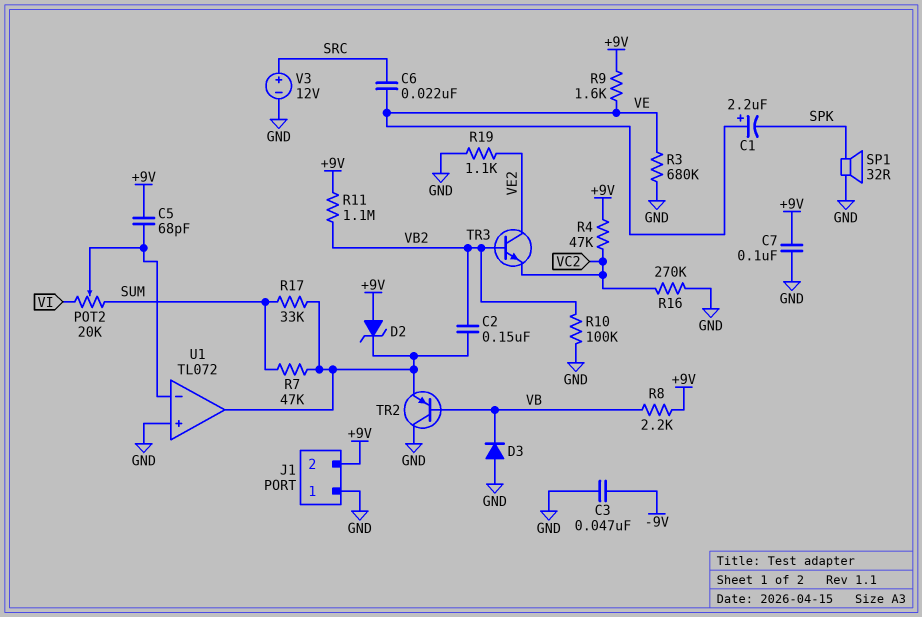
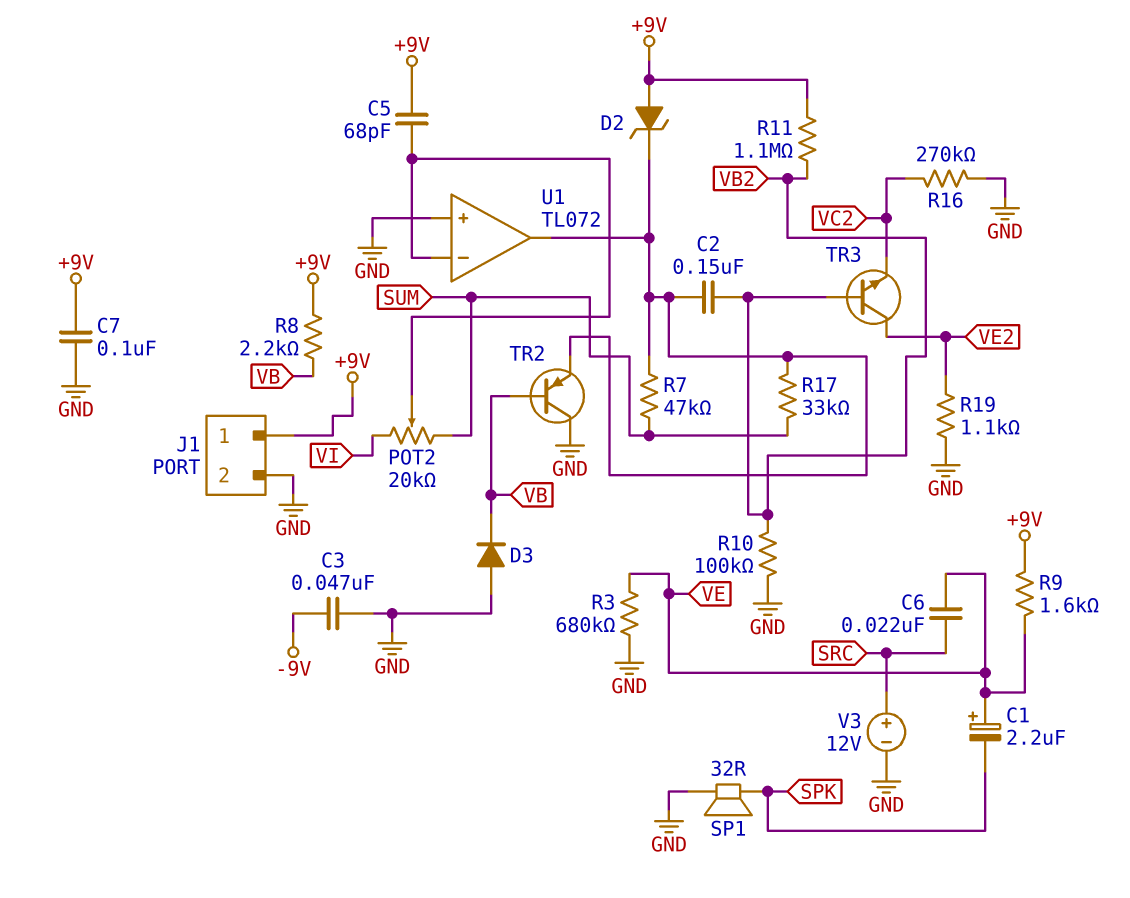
J1 pin 1: GND -> +9V
J1 pin 2: +9V -> GND
R4: 47k (+9V, VC2) -> none

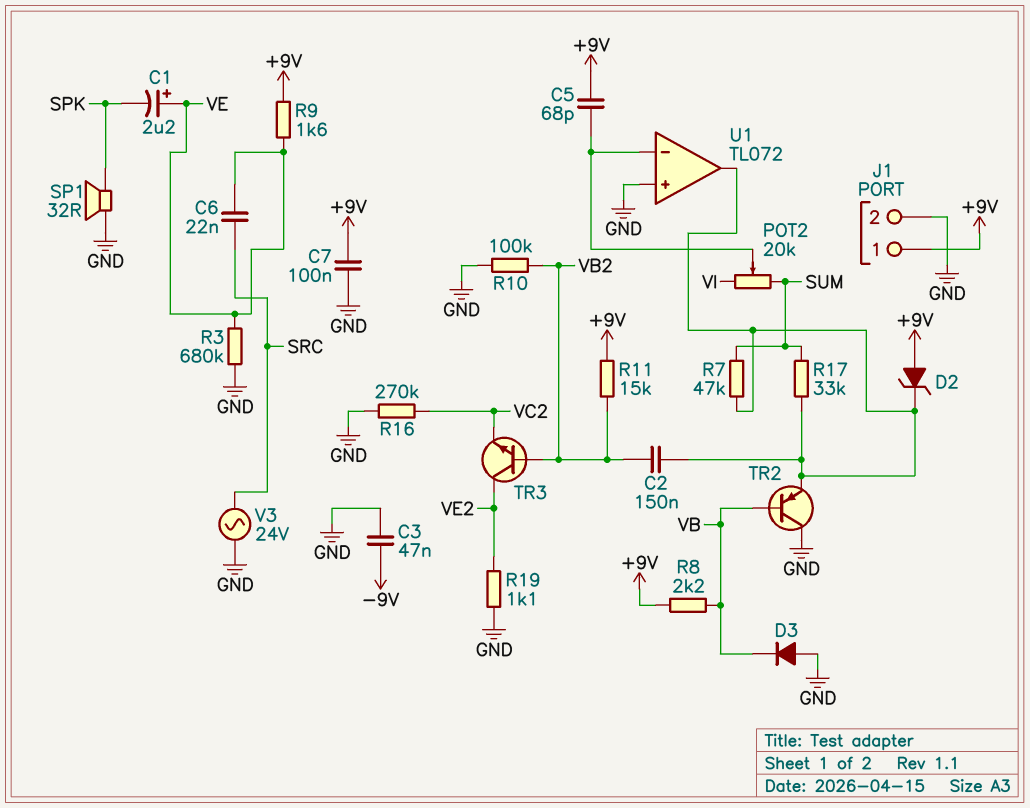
R11: 1.1M (+9V, VB2) -> 15k (+9V, VB2)
V3: 12V (plus SRC, minus GND) -> AC 24V (GND, SRC)

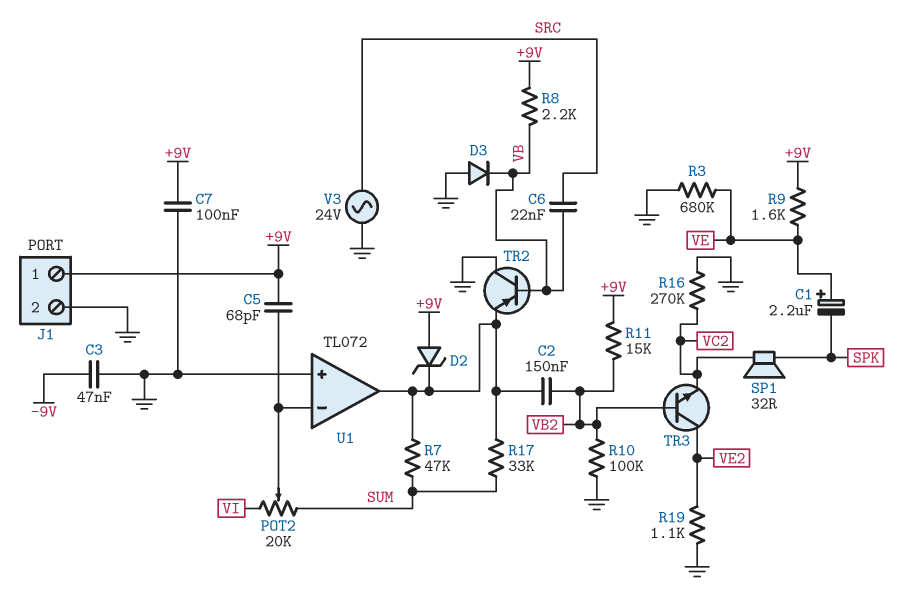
C6: 22nF (SRC, VE) -> 22nF (SRC, VB)
SP1: speaker 32R (GND, SPK) -> speaker 32R (SPK, VC2)

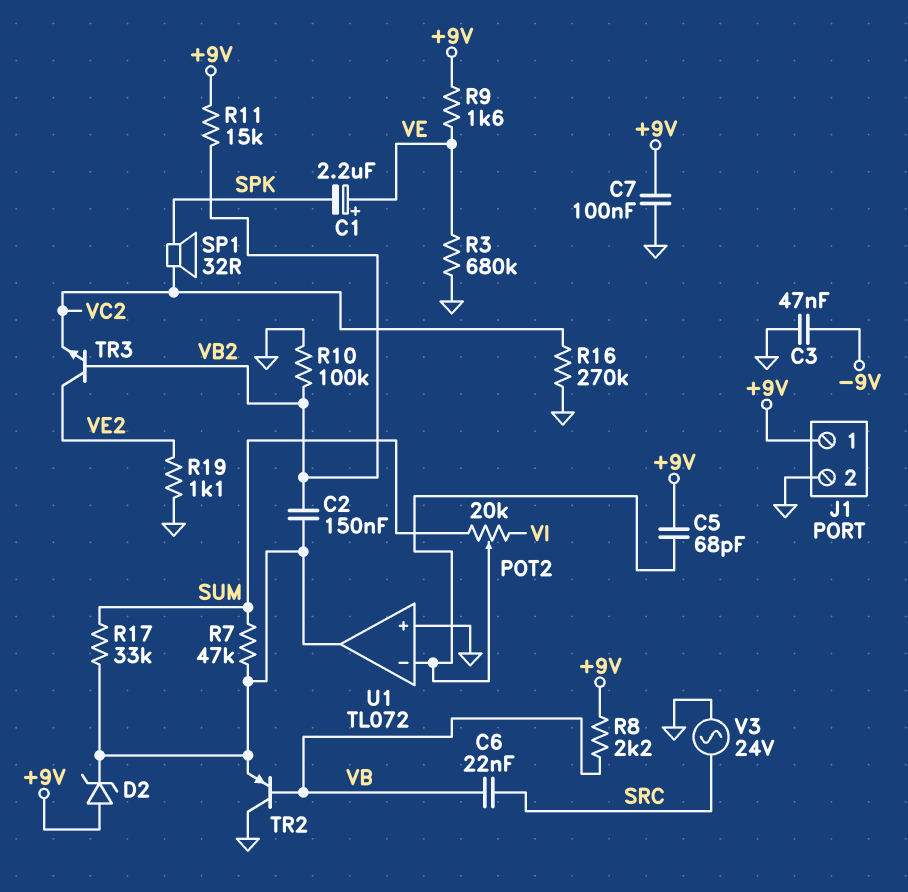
D3: diode (A GND, K VB) -> none

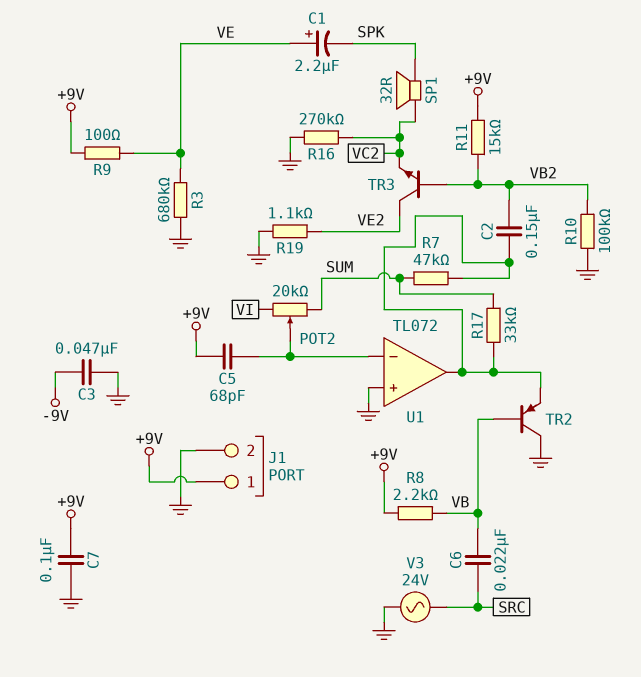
D2: zener (A +9V, K U1/out) -> none
R9: 1.6k (+9V, VE) -> 100 (+9V, VE)

